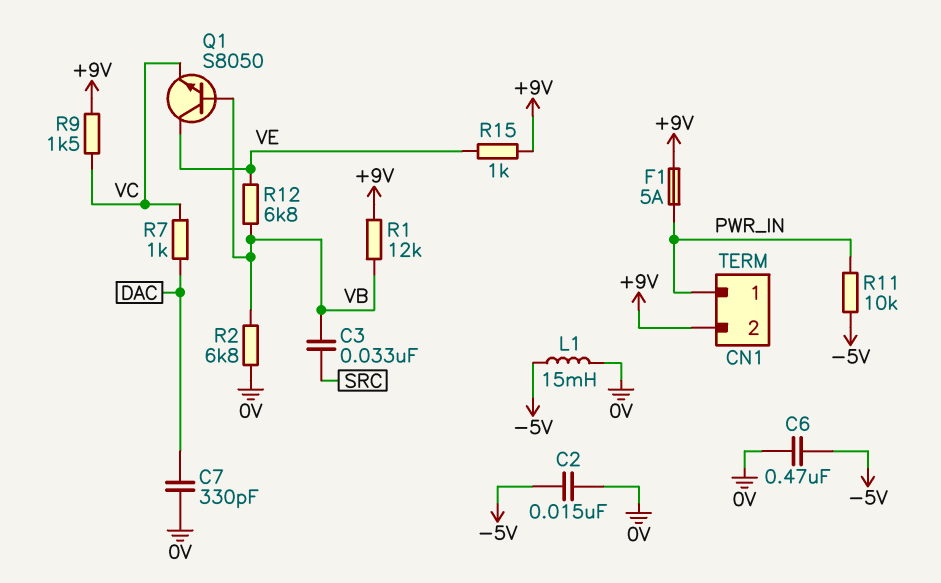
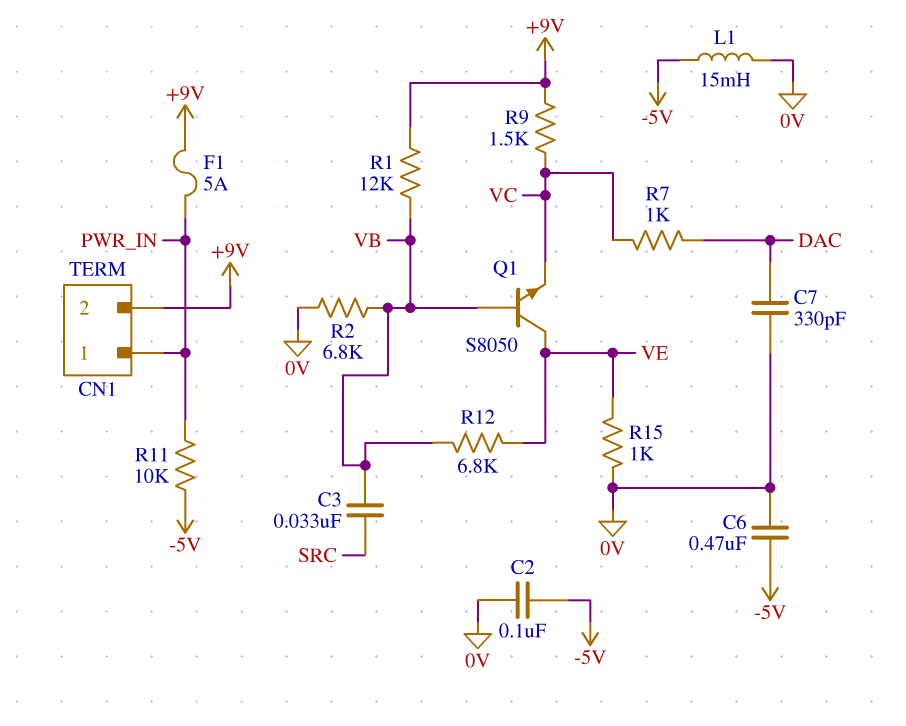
C2: 15nF (-5V, 0V) -> 100nF (-5V, 0V)
R15: 1k (+9V, VE) -> 1k (0V, VE)

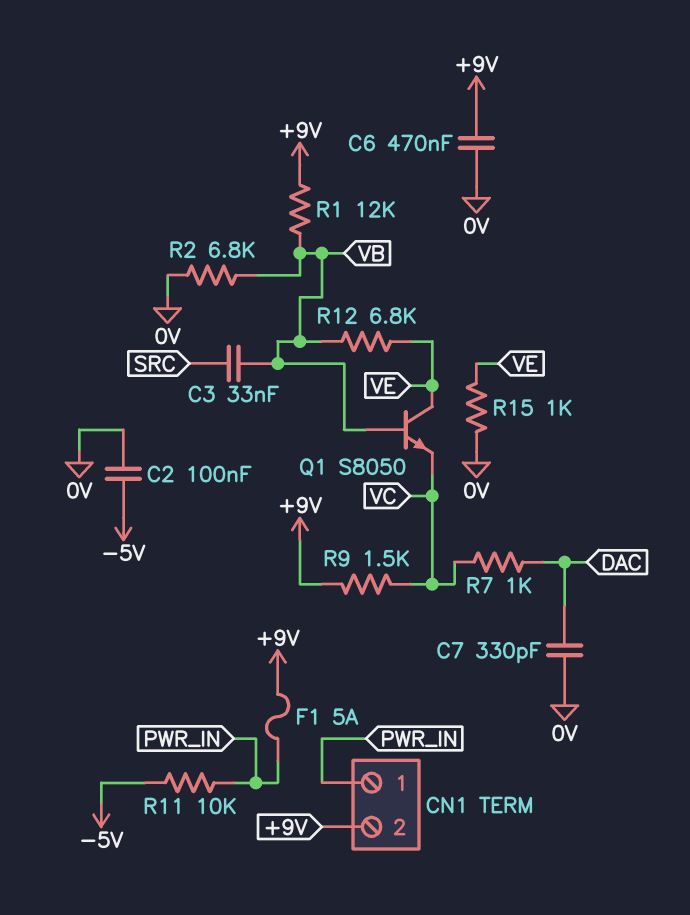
C6: 470nF (-5V, 0V) -> 470nF (+9V, 0V)
L1: 15mH (-5V, 0V) -> none

